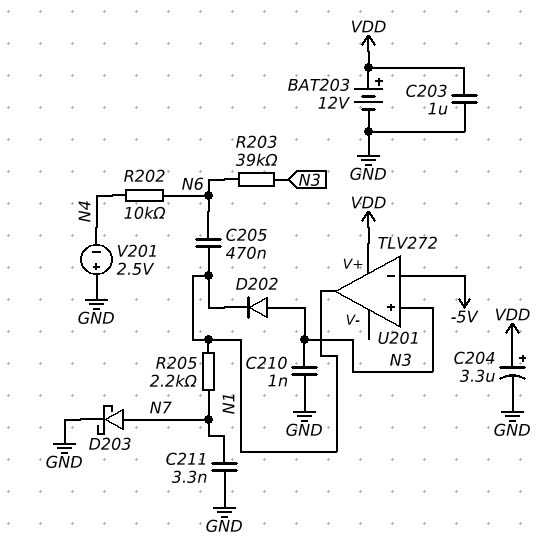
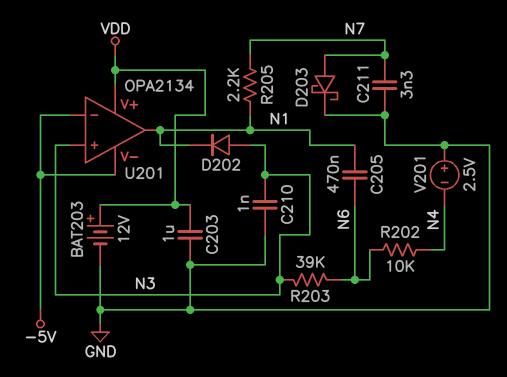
C204: 3.3uF (plus VDD, minus GND) -> none
U201: TLV272 -> OPA2134
U201 pin V-: none -> -5V

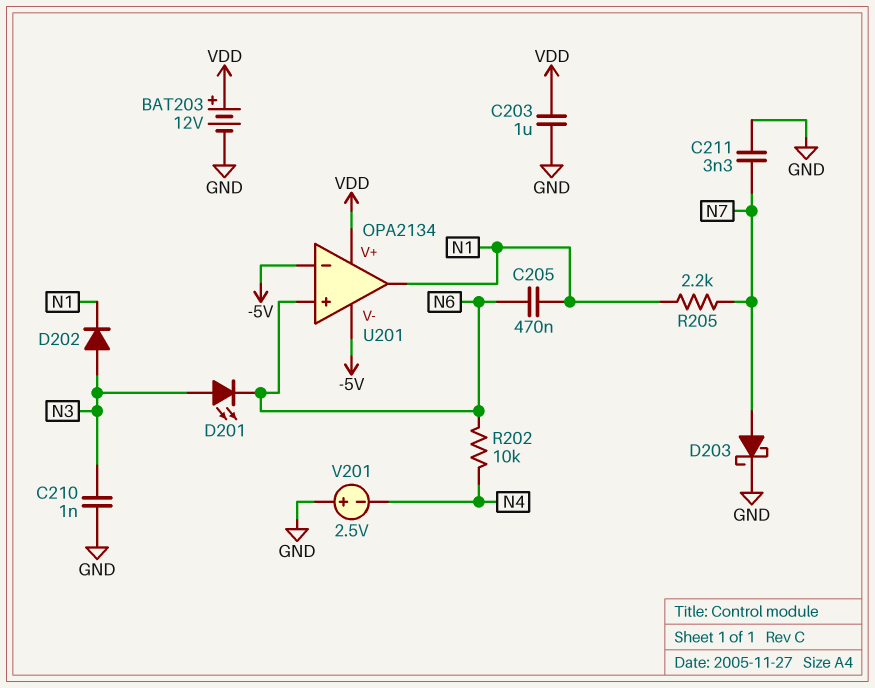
D201: none -> LED (A N3, K N6)
R203: 39k (N3, N6) -> none
U201 pin in+: N3 -> N6

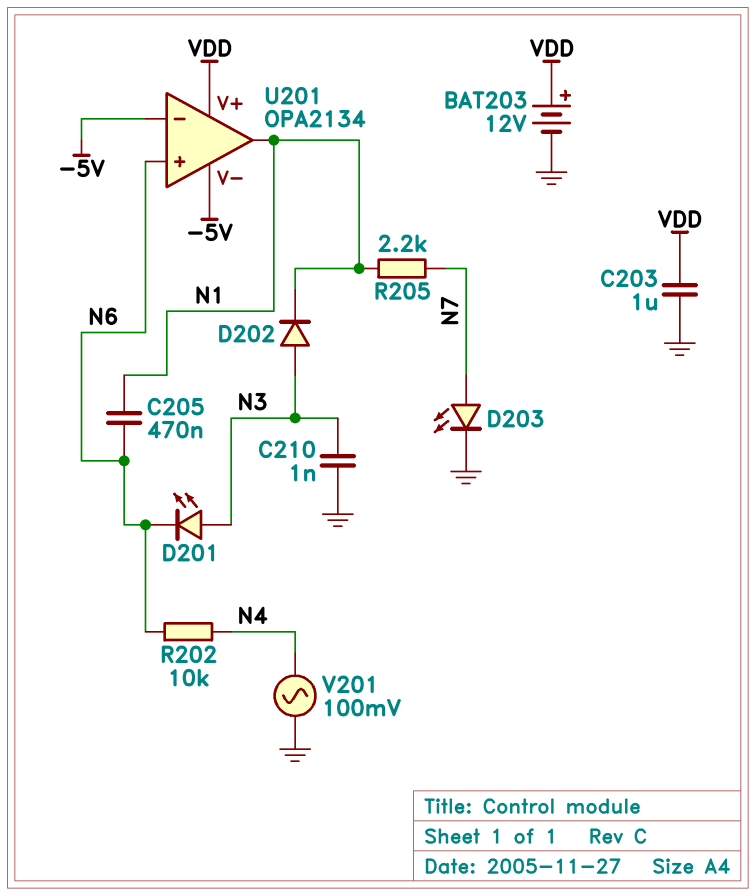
C211: 3.3nF (GND, N7) -> none
D203: schottky (A N7, K GND) -> LED (A N7, K GND)
V201: 2.5V (plus GND, minus N4) -> AC 100mV (GND, N4)

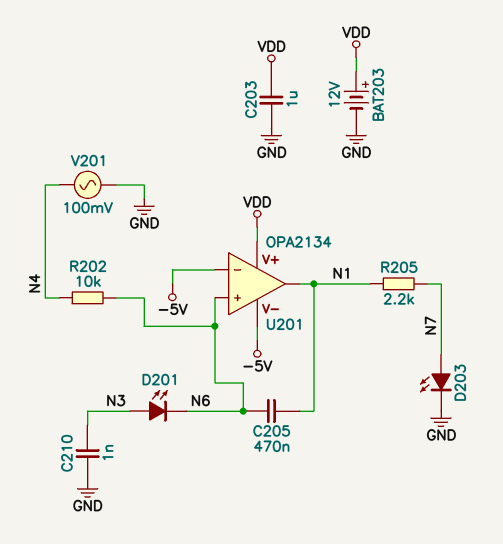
D202: diode (A N3, K N1) -> none

